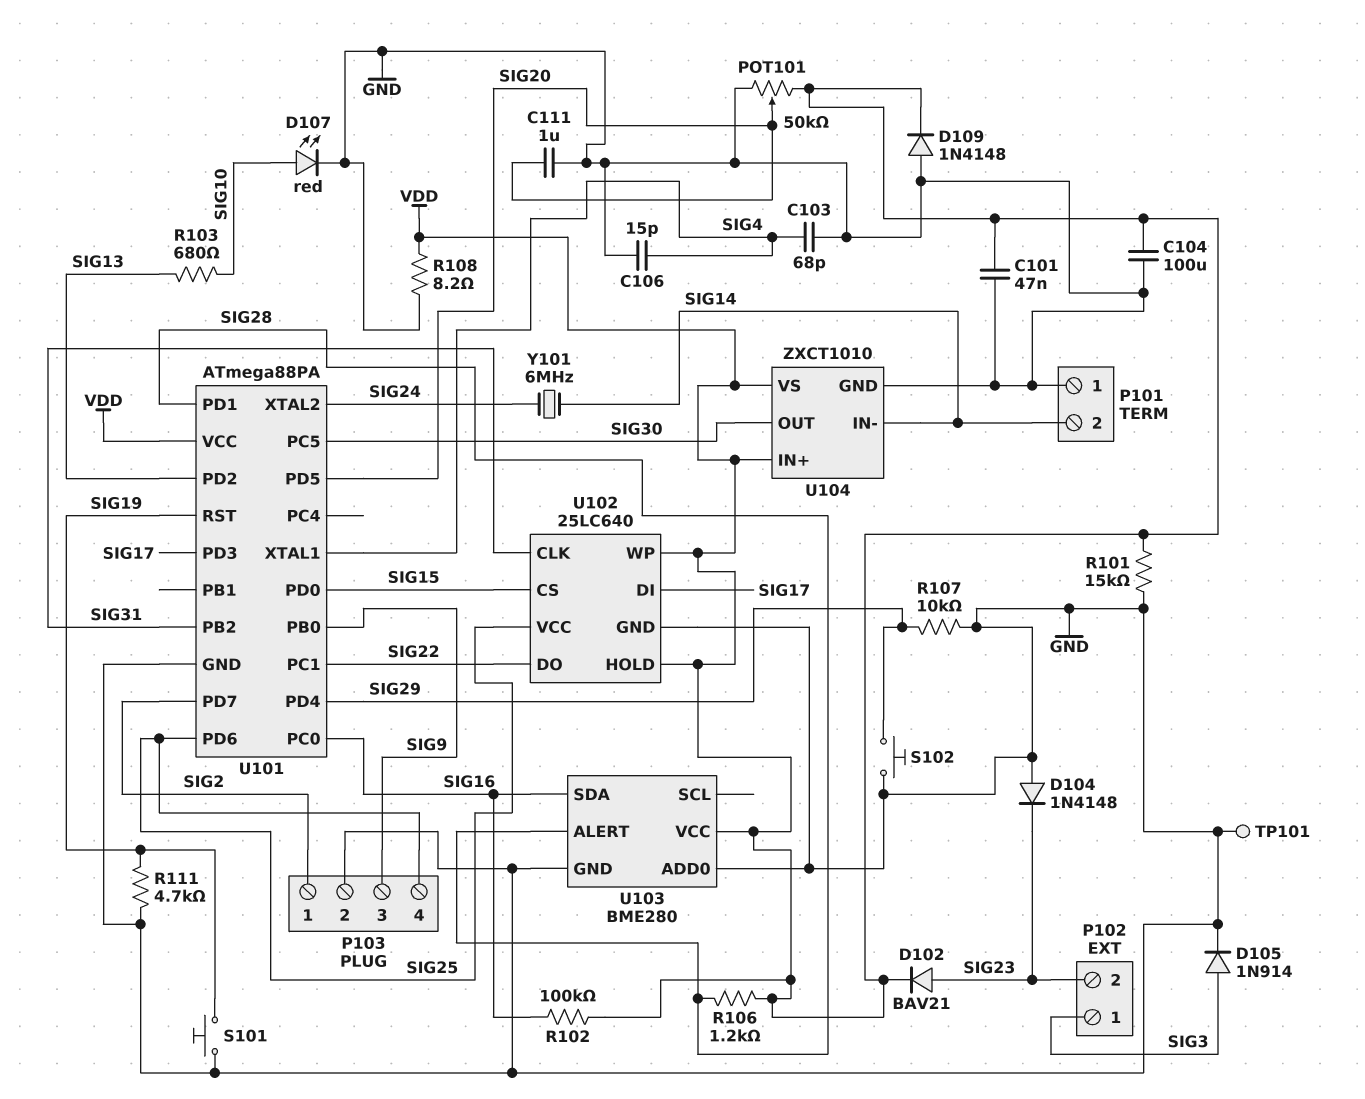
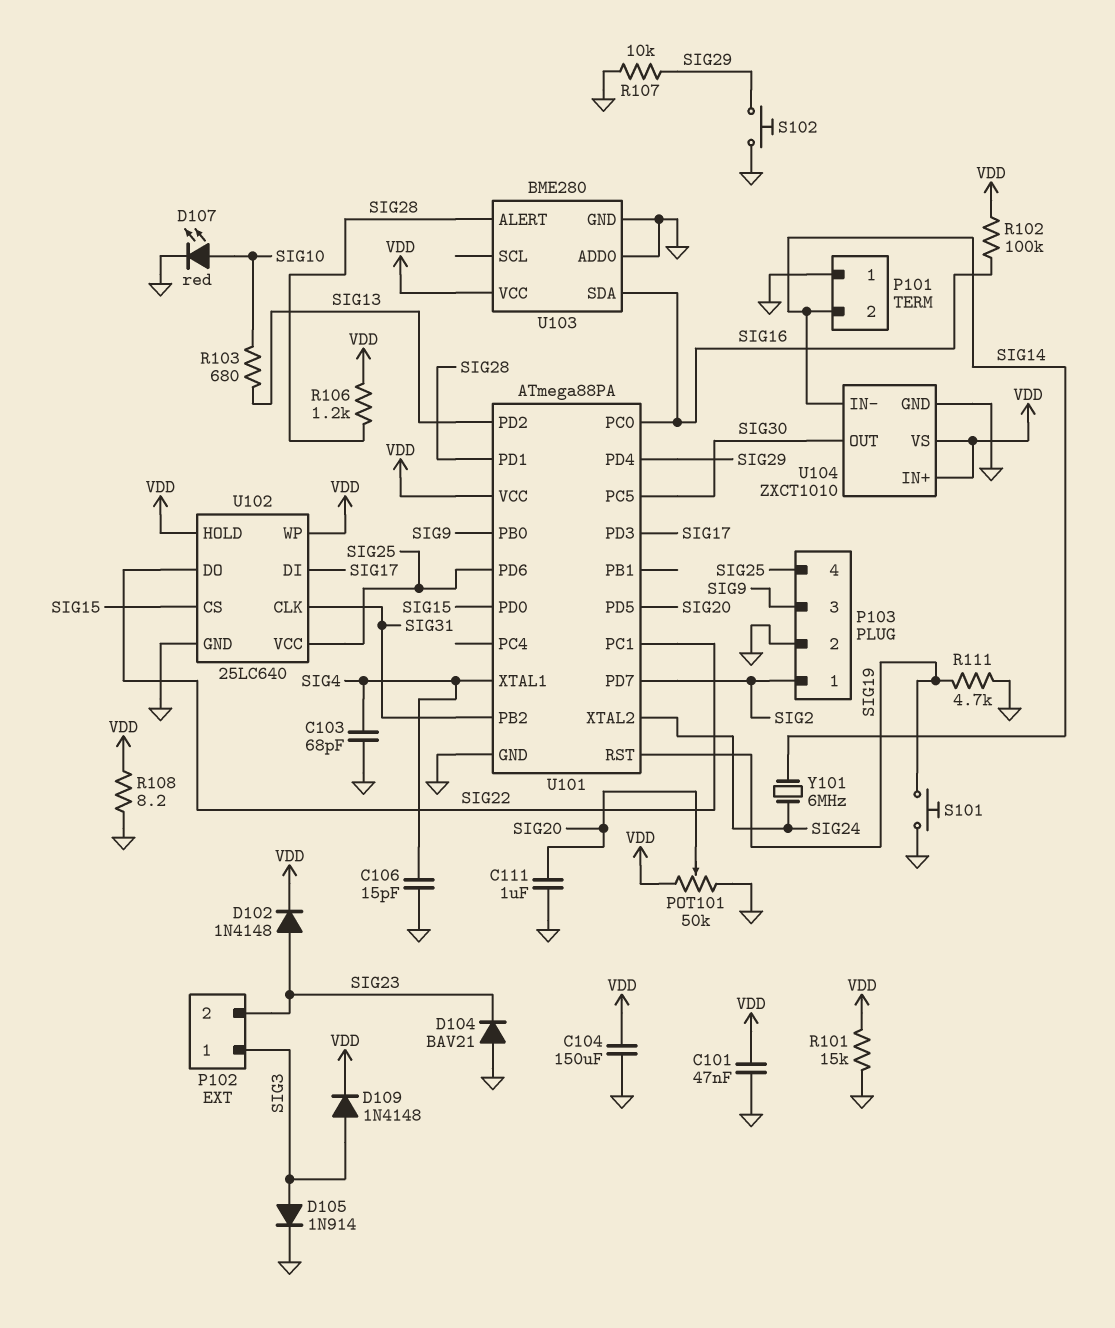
C104: 100uF (GND, VDD) -> 150uF (GND, VDD)
D102: diode BAV21 (A SIG23, K VDD) -> diode 1N4148 (A SIG23, K VDD)
D104: diode 1N4148 (A GND, K SIG23) -> diode BAV21 (A GND, K SIG23)
D109: diode 1N4148 (A GND, K VDD) -> diode 1N4148 (A SIG3, K VDD)
TP101: test point (GND) -> none

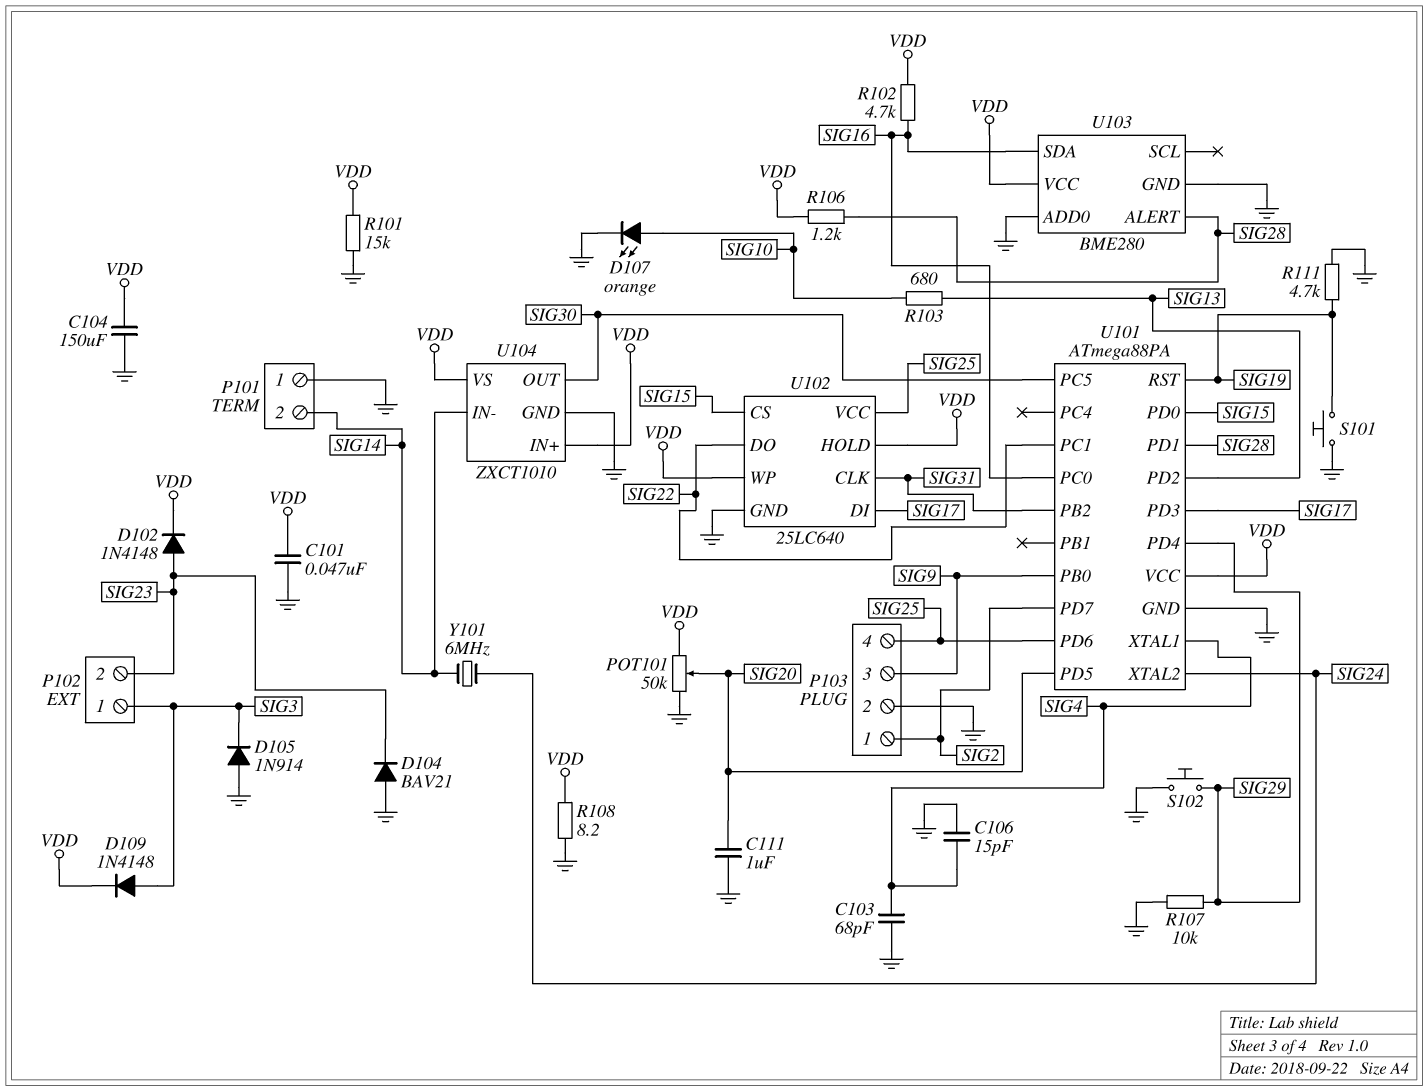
D105: diode 1N914 (A SIG3, K GND) -> diode 1N914 (A GND, K SIG3)
D107: LED red (A SIG10, K GND) -> LED orange (A SIG10, K GND)
R102: 100k (SIG16, VDD) -> 4.7k (SIG16, VDD)

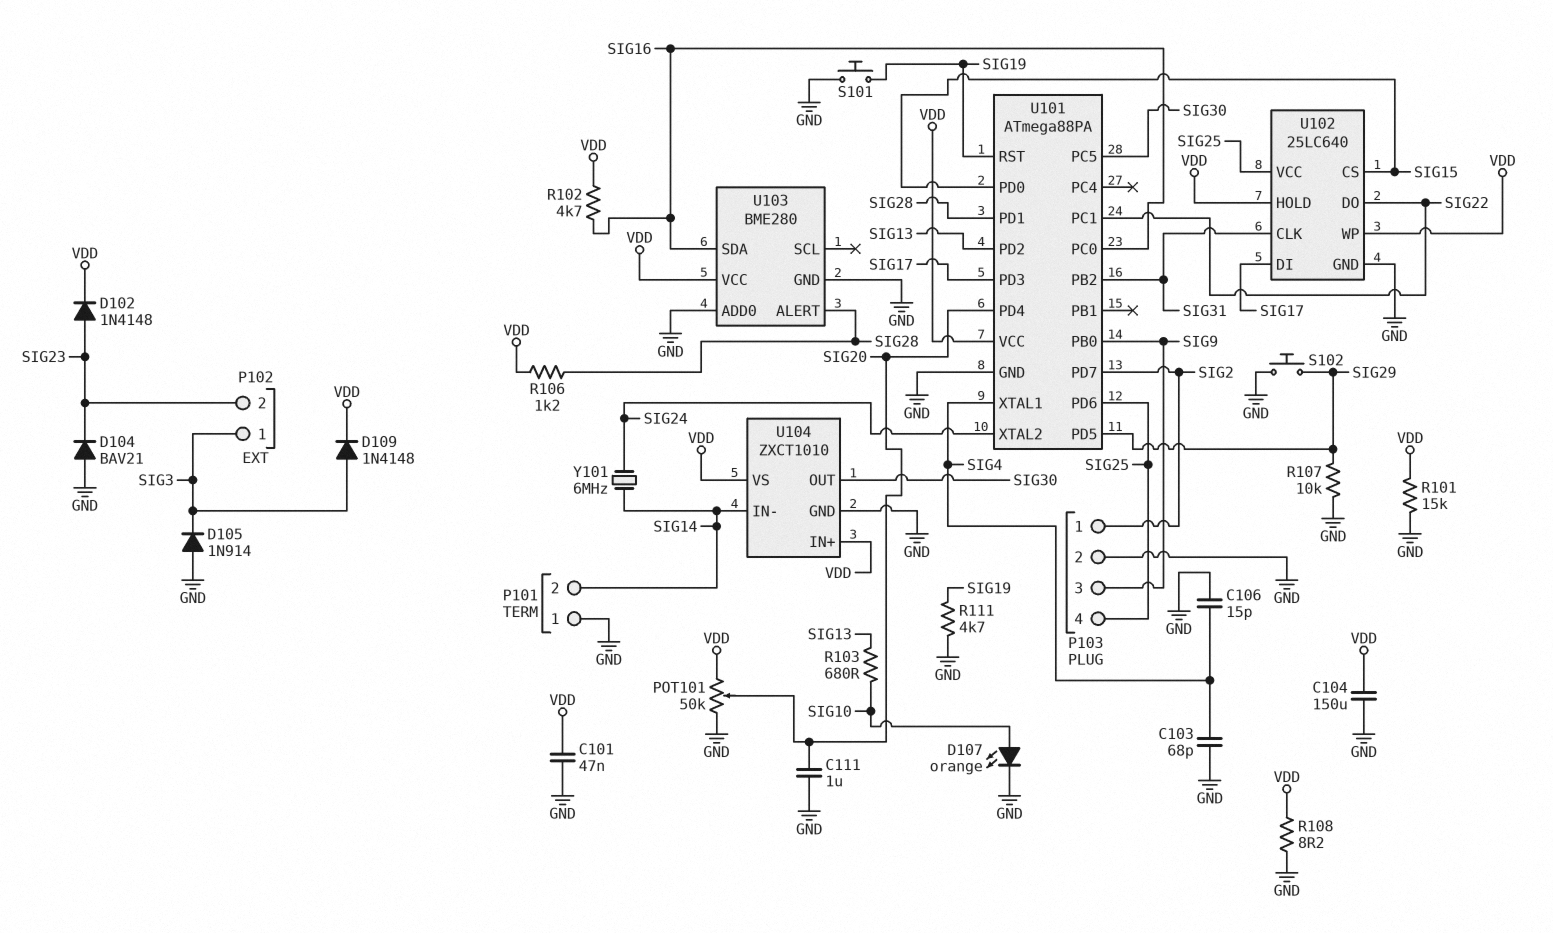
U101 pin PD4: SIG29 -> SIG20
U101 pin PD5: SIG20 -> SIG29

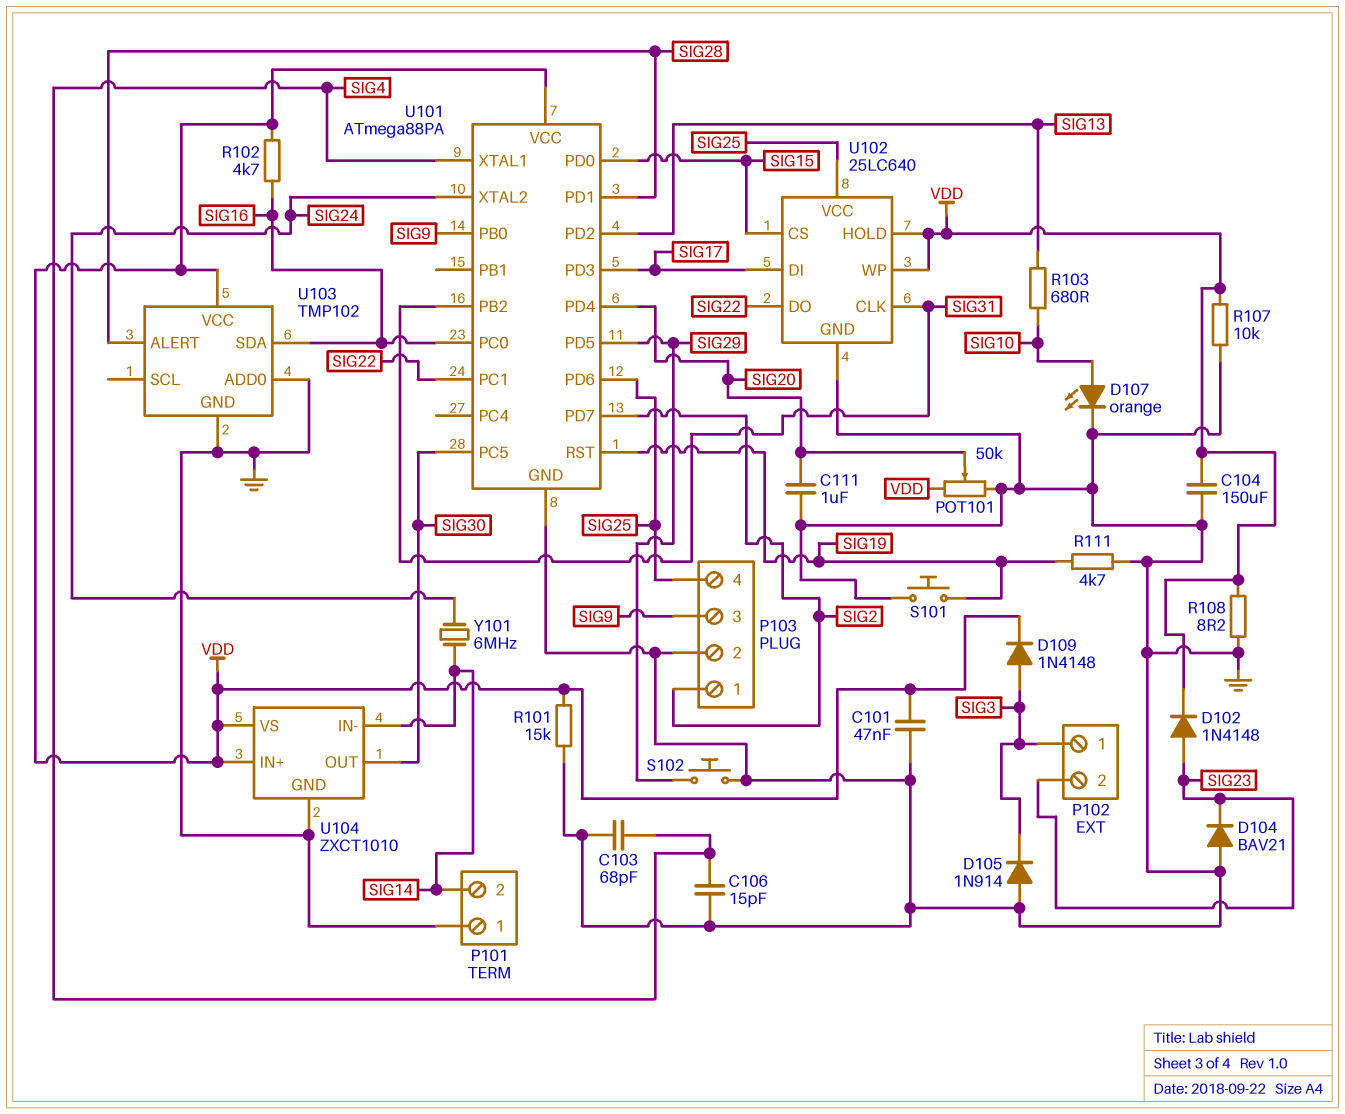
R106: 1.2k (SIG28, VDD) -> none
R107: 10k (GND, SIG29) -> 10k (GND, VDD)
U103: BME280 -> TMP102

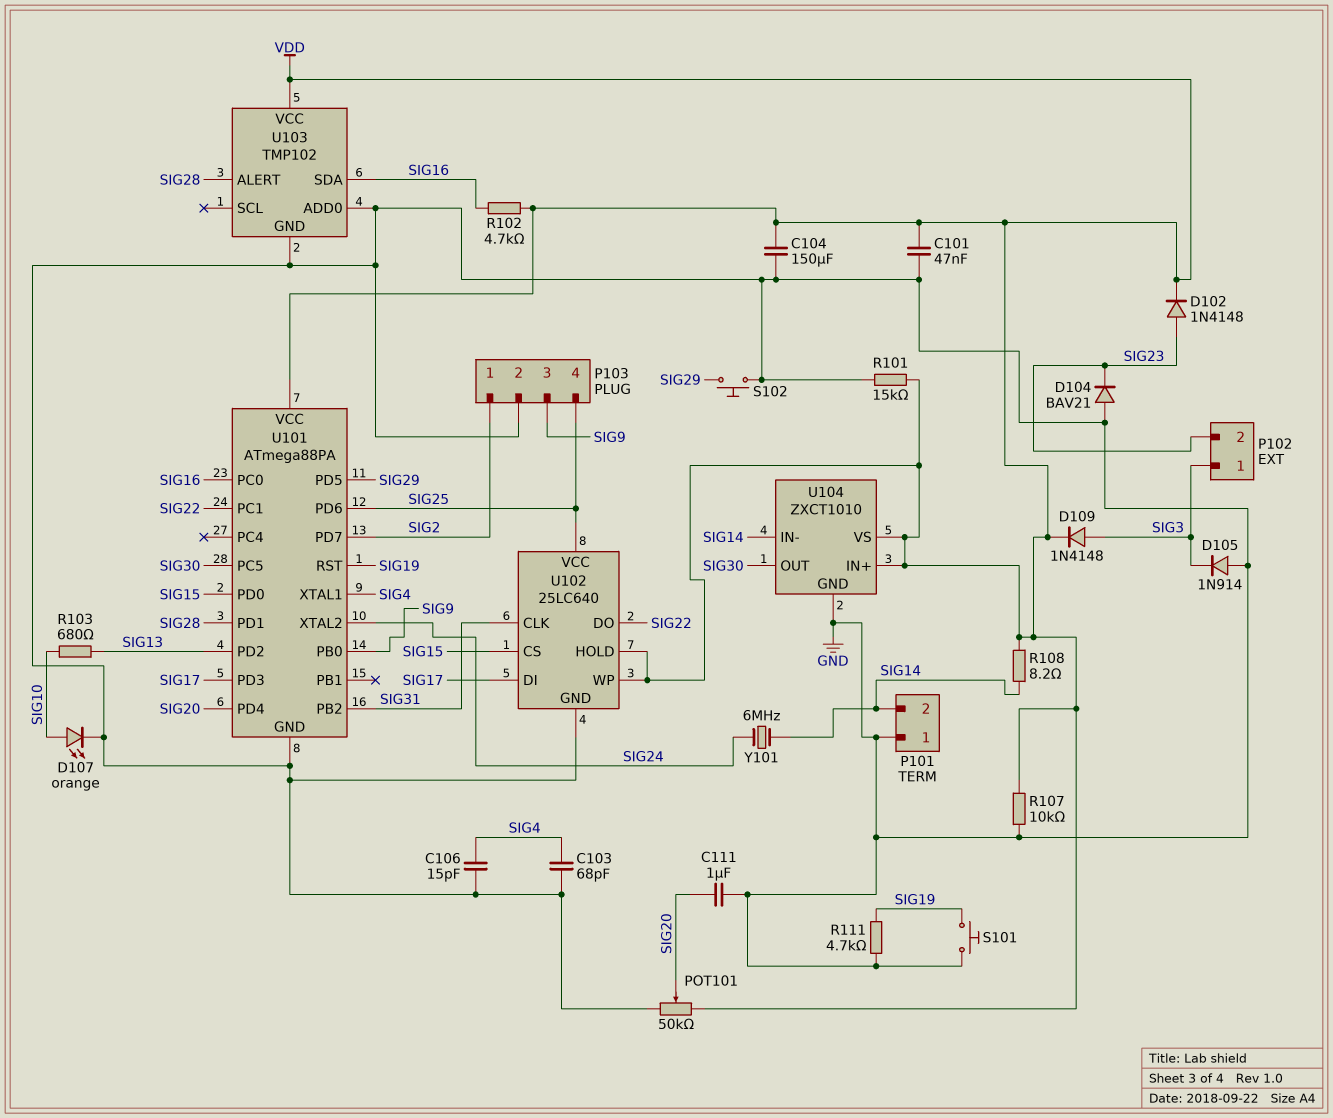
R108: 8.2 (GND, VDD) -> 8.2 (SIG14, VDD)

